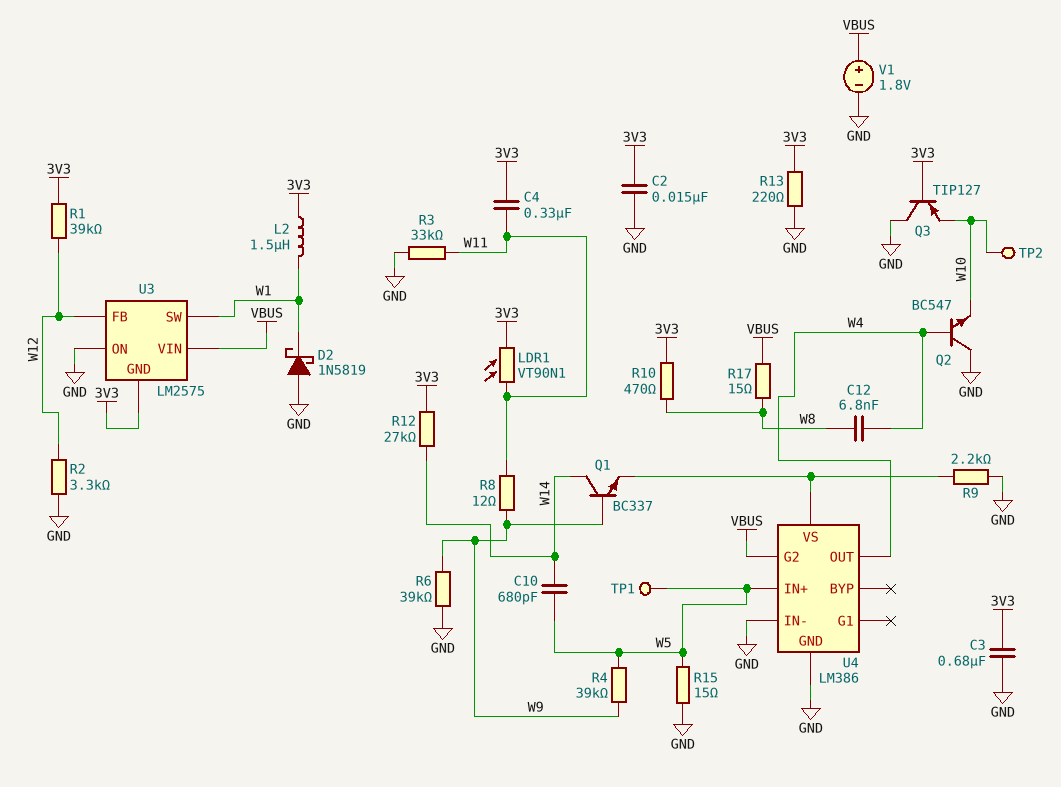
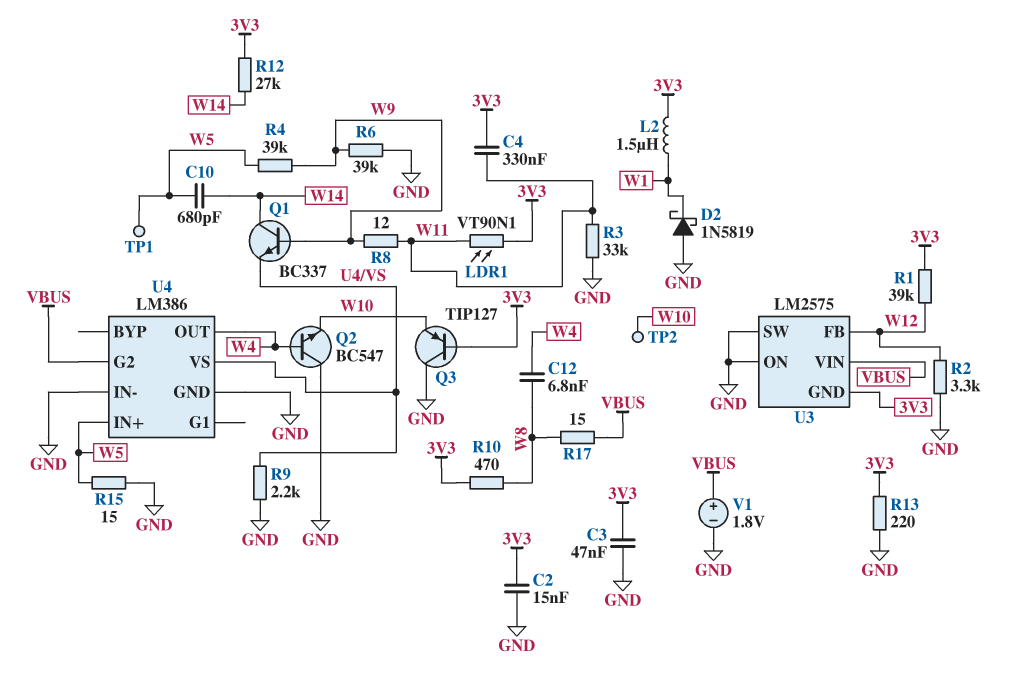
C3: 680nF (3V3, GND) -> 47nF (3V3, GND)
U3 pin SW: W1 -> GND

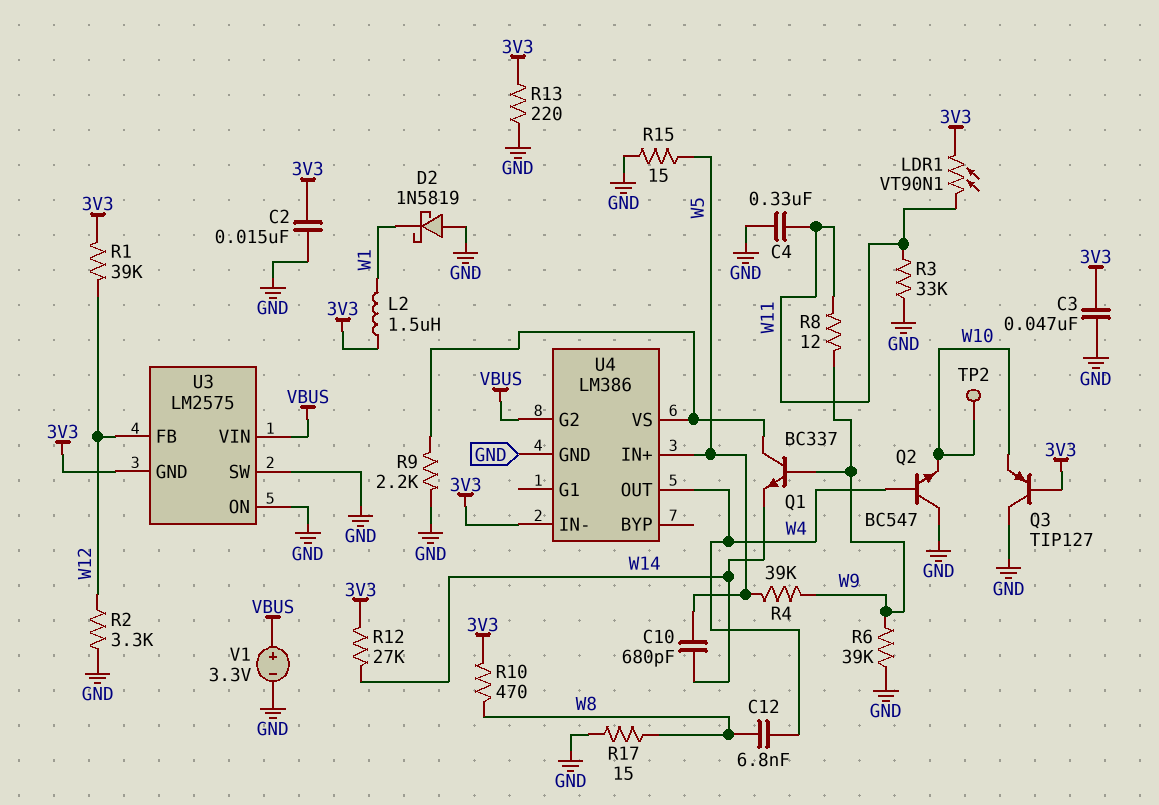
C4: 330nF (3V3, W11) -> 330nF (GND, W11)
Q1: NPN BC337 (B W9, C W14, E U4/VS) -> NPN BC337 (B W9, C U4/VS, E W14)
R17: 15 (VBUS, W8) -> 15 (GND, W8)
TP1: test point (W5) -> none
U4 pin IN-: GND -> 3V3
V1: 1.8V (plus VBUS, minus GND) -> 3.3V (plus VBUS, minus GND)

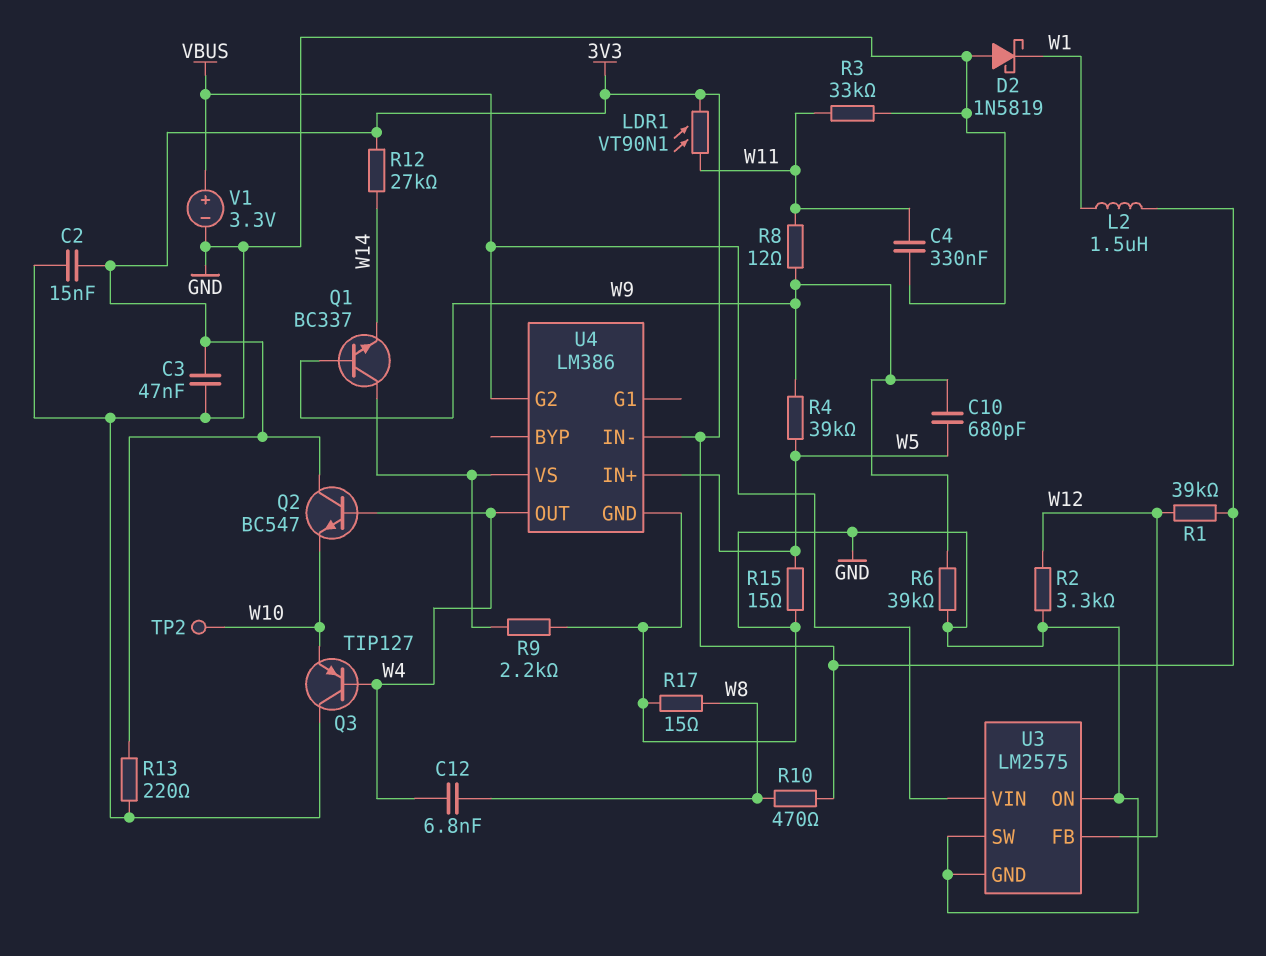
C10: 680pF (W5, W14) -> 680pF (W5, W9)
Q2: NPN BC547 (B W4, C GND, E W10) -> NPN BC547 (B W4, C 3V3, E W10)
Q3: PNP TIP127 (B 3V3, C GND, E W10) -> PNP TIP127 (B W4, C GND, E W10)
U3 pin GND: 3V3 -> GND

